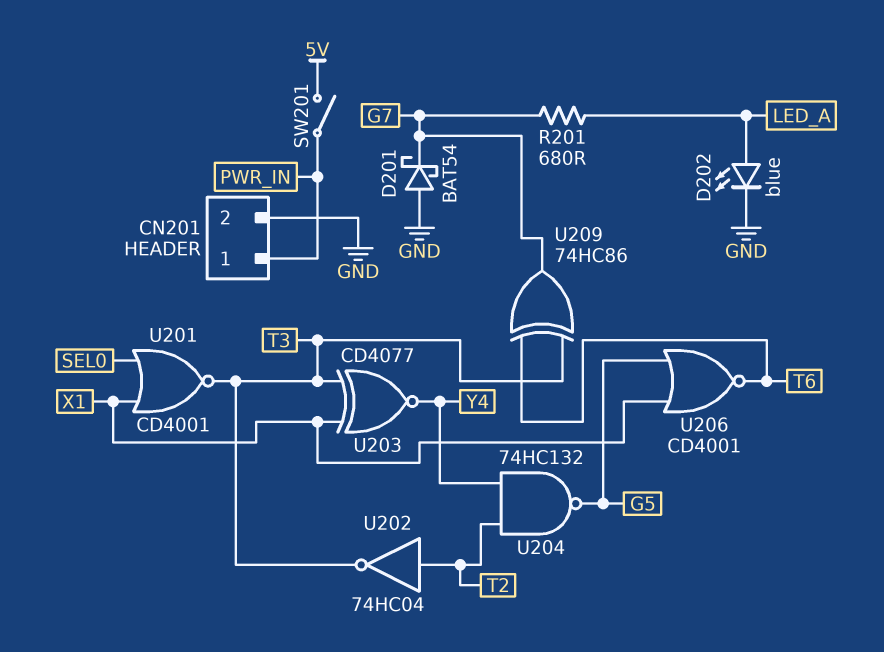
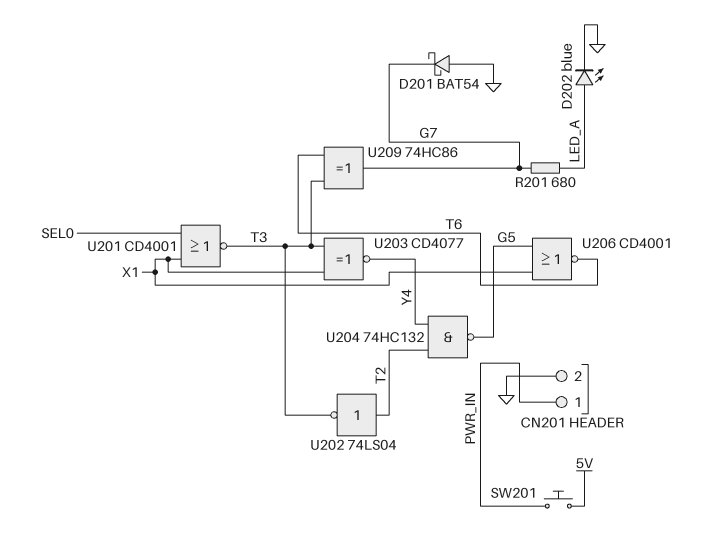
SW201: switch (5V, PWR_IN) -> button (5V, PWR_IN)
U202: NOT 74HC04 (in T2, out T3) -> NOT 74LS04 (in T2, out T3)

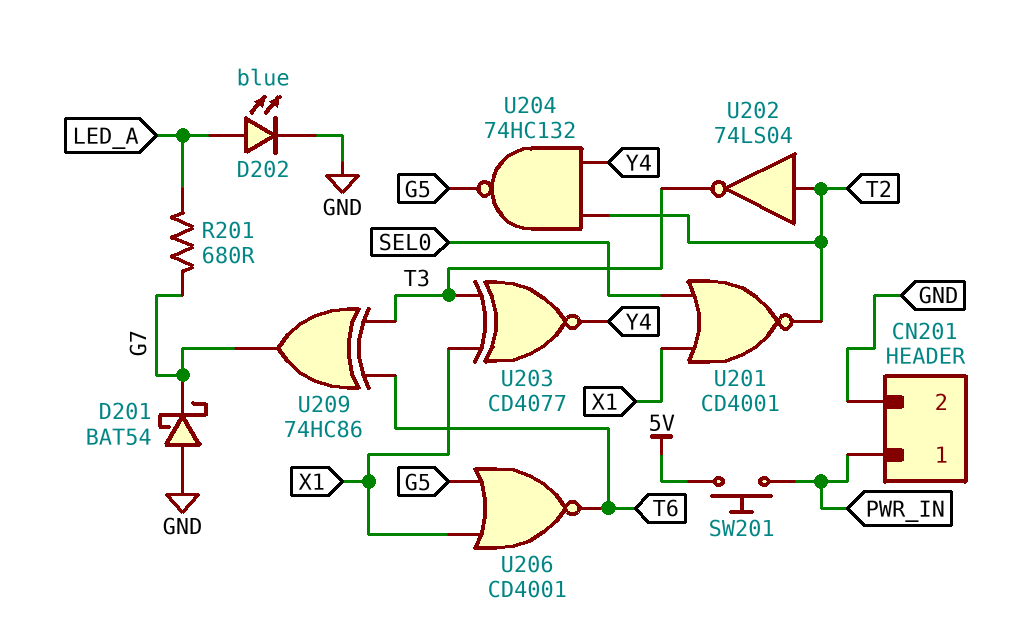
U201: NOR CD4001 (in SEL0, in X1, out T3) -> NOR CD4001 (in SEL0, in X1, out T2)

